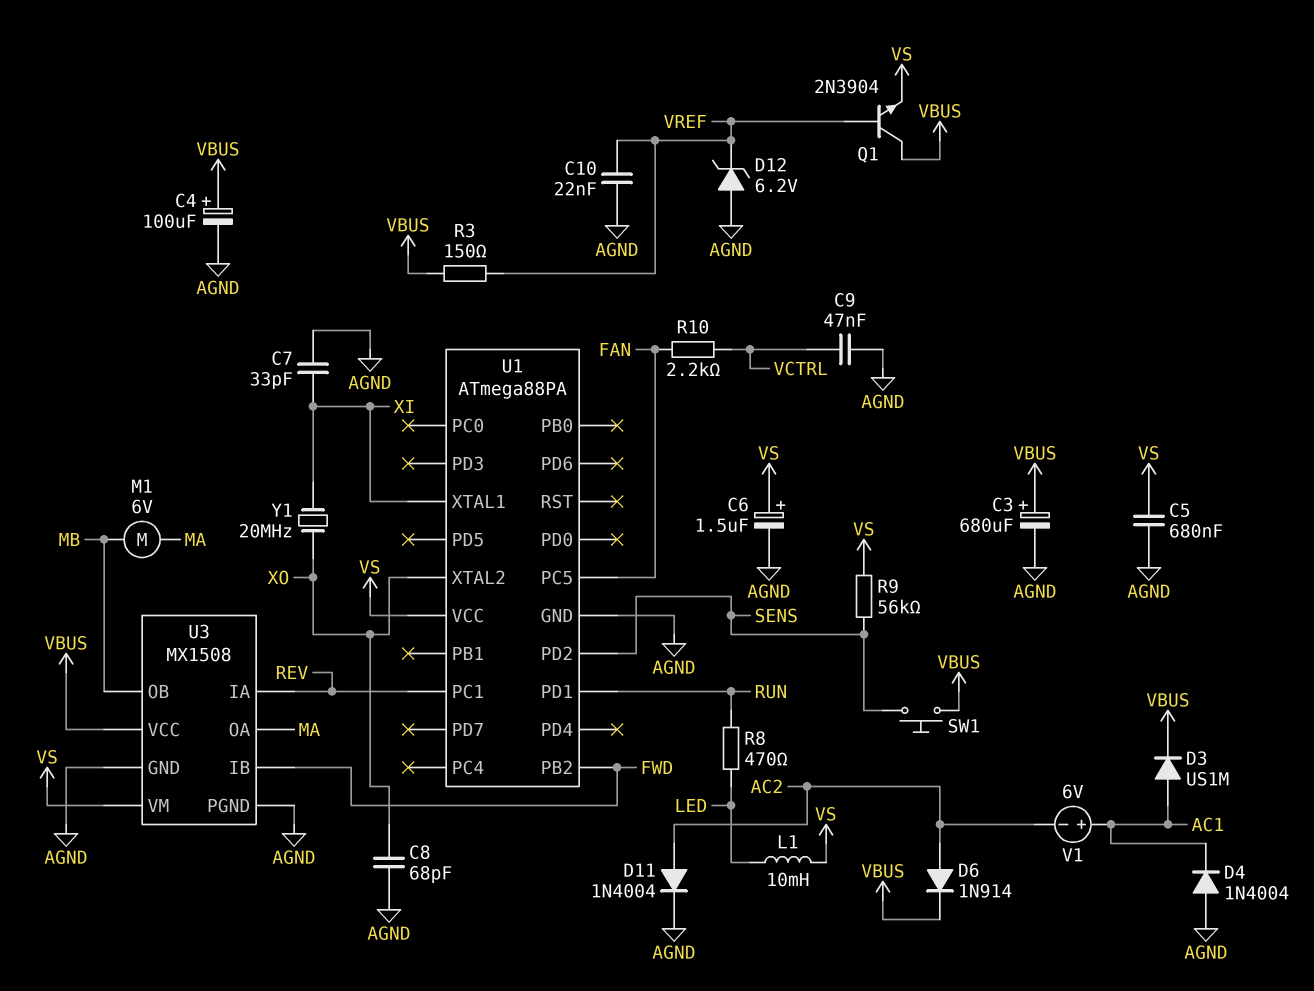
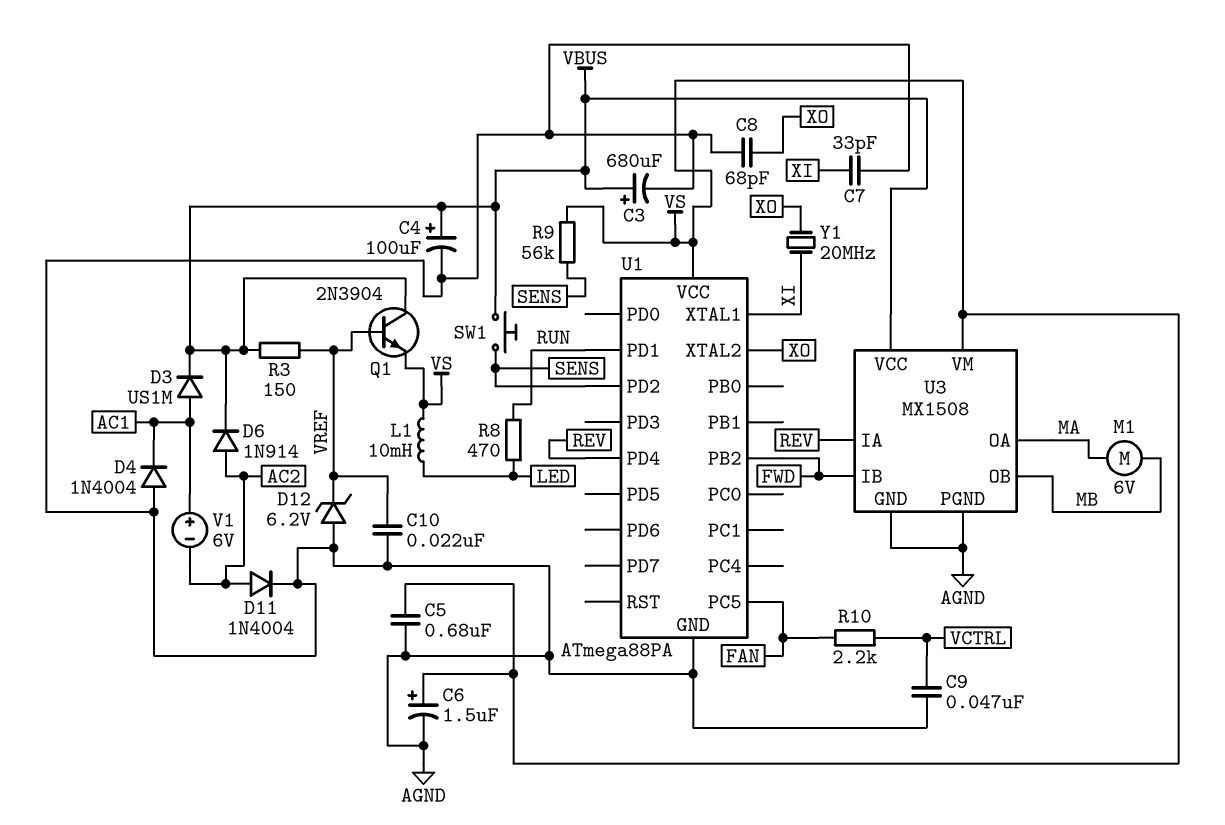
U1 pin PC1: REV -> none
U1 pin PD4: none -> REV

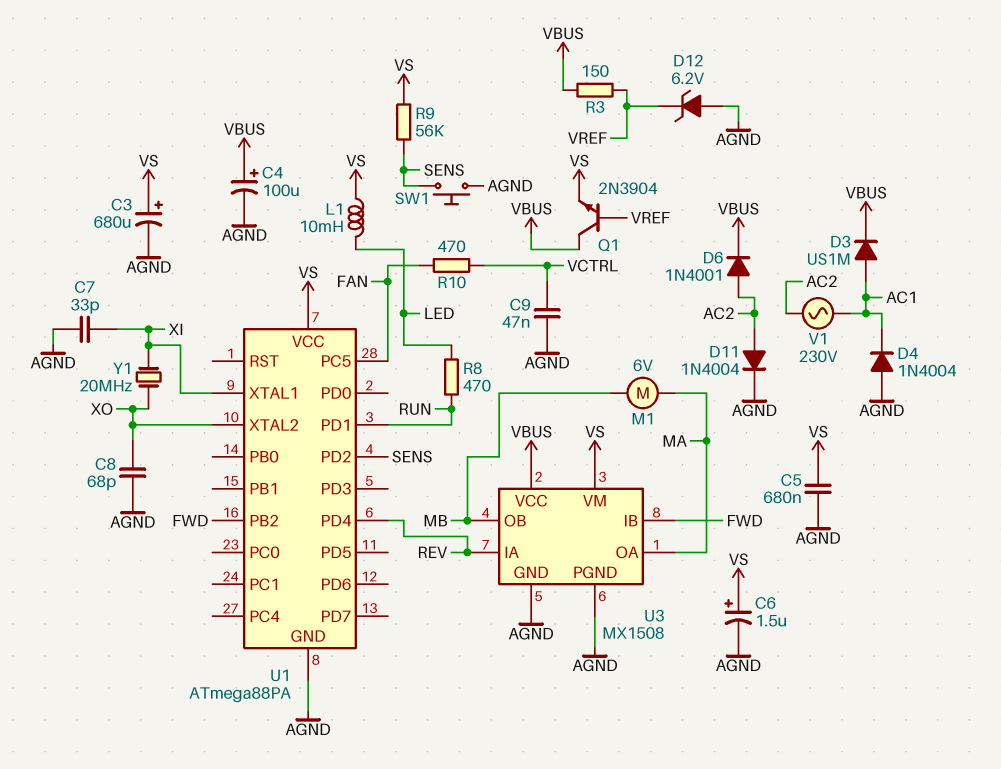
C3: 680uF (plus VBUS, minus AGND) -> 680uF (plus VS, minus AGND)
C10: 22nF (AGND, VREF) -> none
D6: diode 1N914 (A AC2, K VBUS) -> diode 1N4001 (A AC2, K VBUS)
R10: 2.2k (FAN, VCTRL) -> 470 (FAN, VCTRL)
SW1: button (SENS, VBUS) -> button (AGND, SENS)
V1: 6V (plus AC1, minus AC2) -> AC 230V (AC1, AC2)

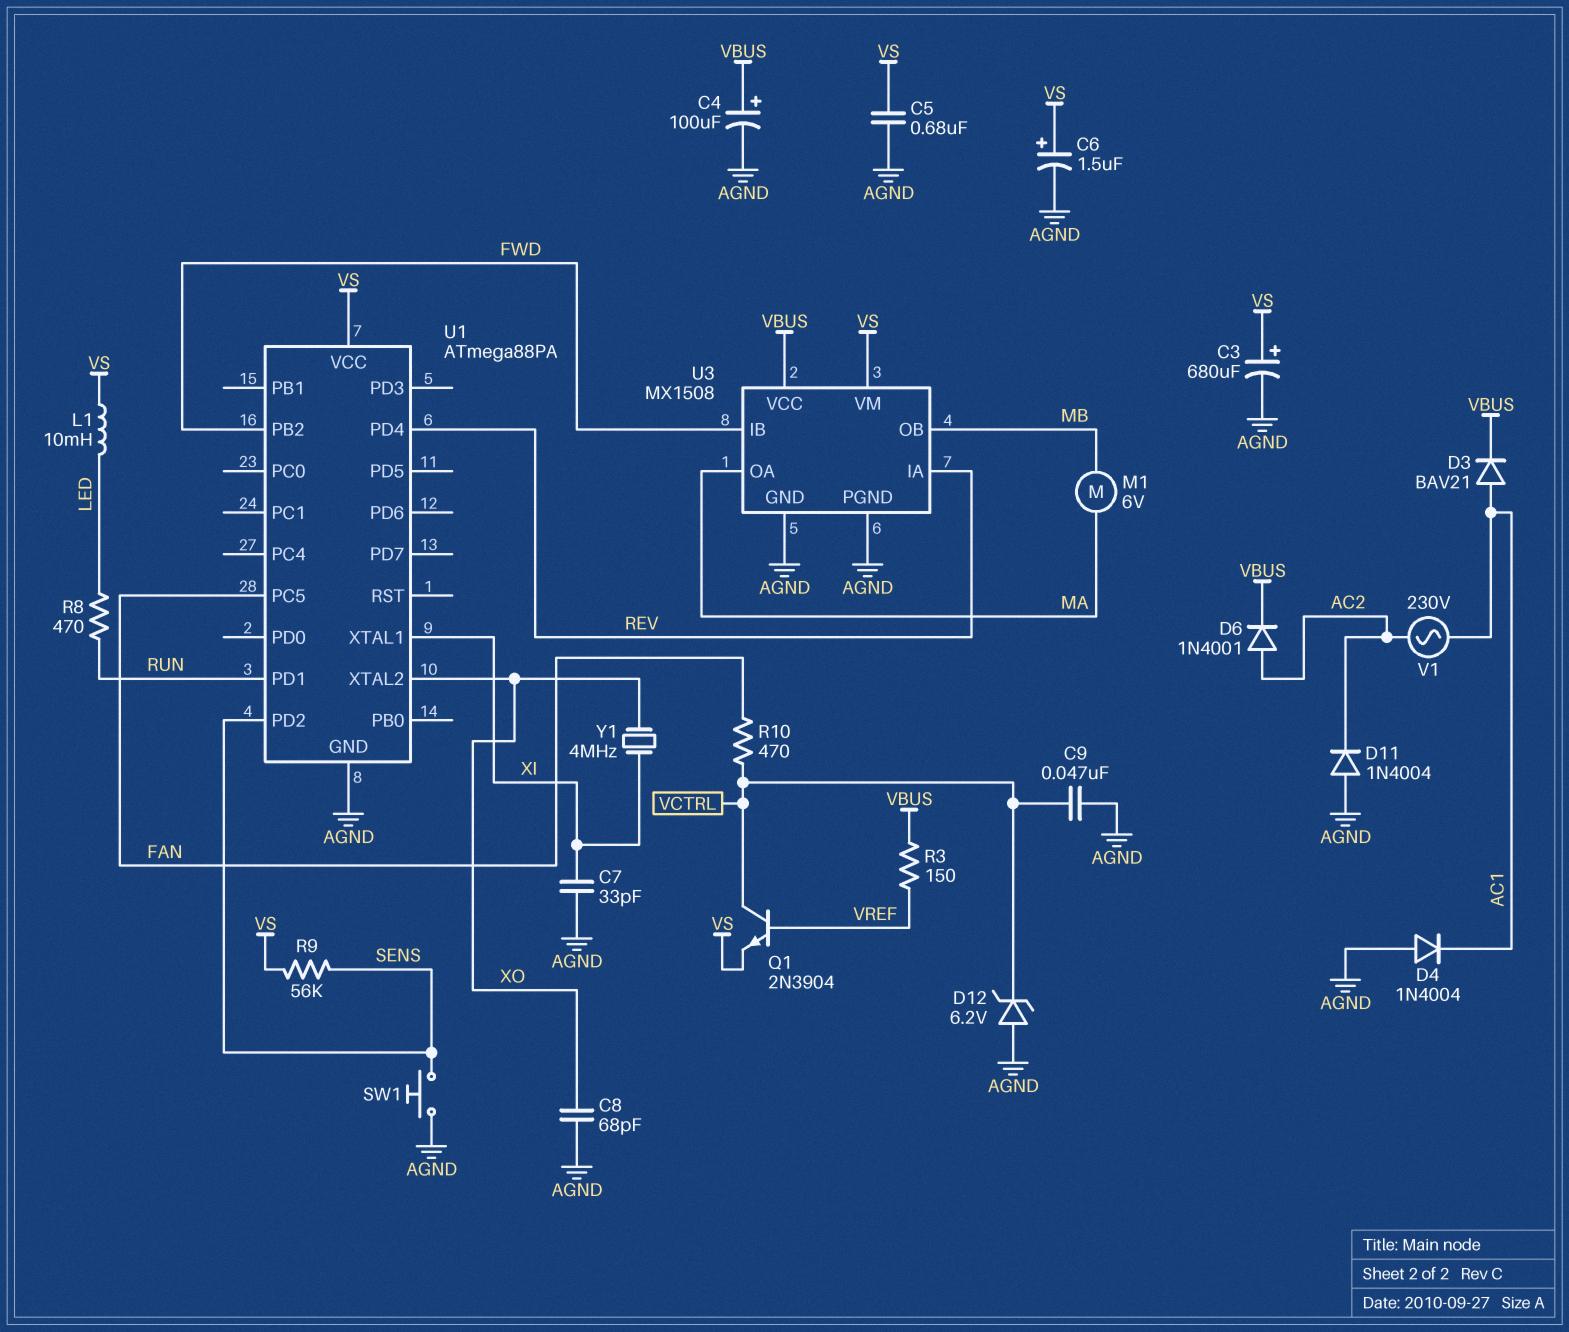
D3: diode US1M (A AC1, K VBUS) -> diode BAV21 (A AC1, K VBUS)
D11: diode 1N4004 (A AC2, K AGND) -> diode 1N4004 (A AGND, K AC2)
D12: zener 6.2V (A AGND, K VREF) -> zener 6.2V (A AGND, K VCTRL)
Q1: NPN 2N3904 (B VREF, C VBUS, E VS) -> NPN 2N3904 (B VREF, C VCTRL, E VS)
Y1: 20MHz (XI, XO) -> 4MHz (XI, XO)

